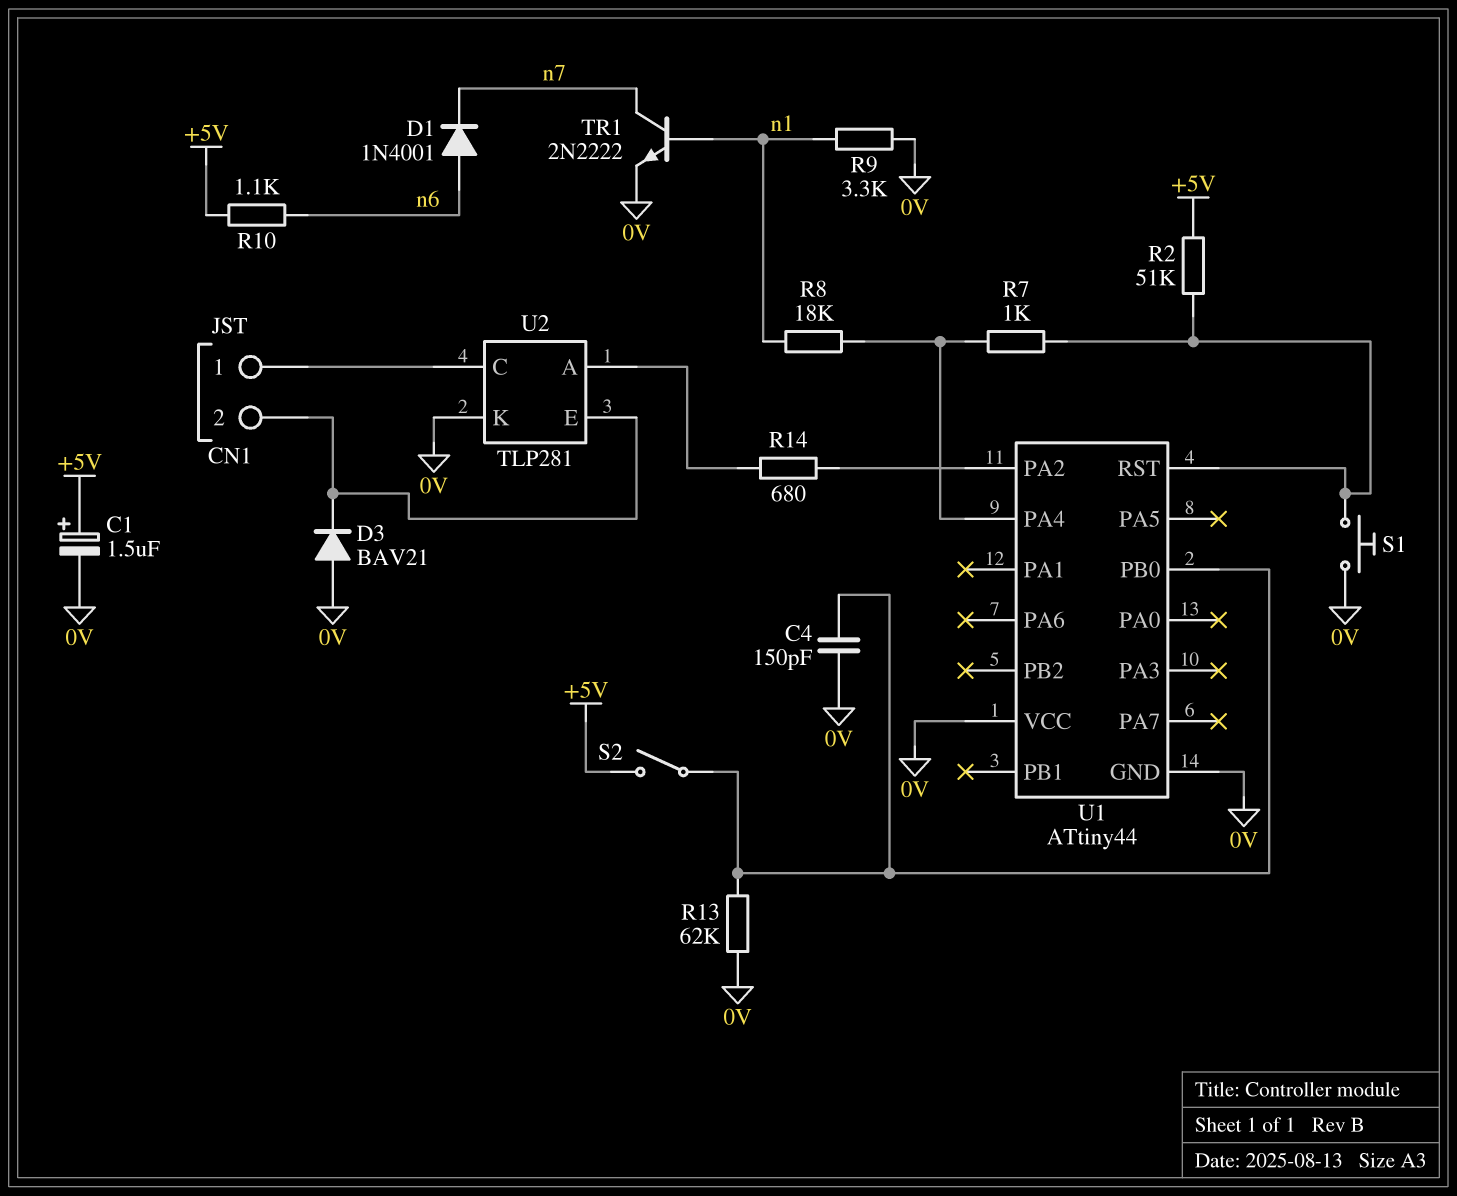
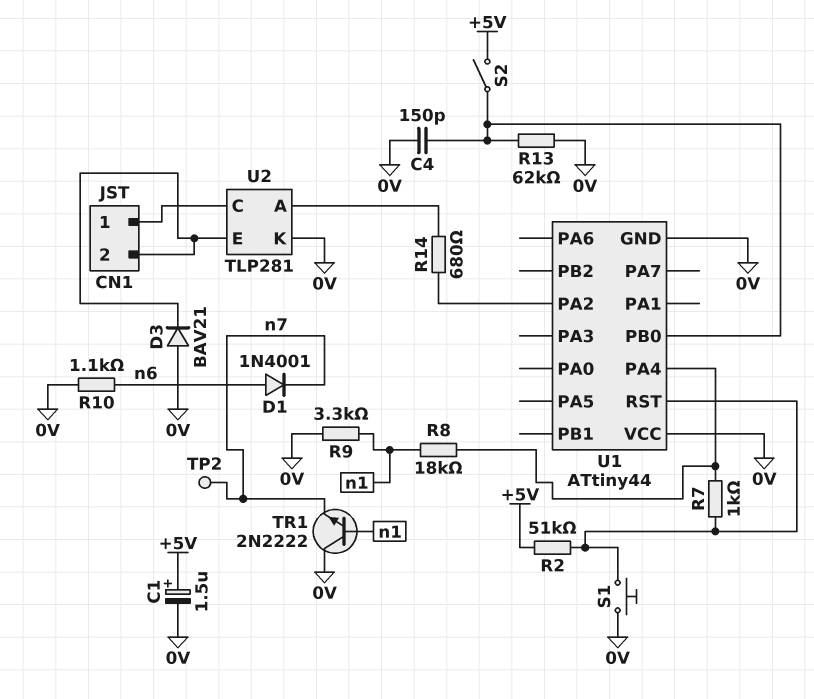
R10: 1.1k (+5V, n6) -> 1.1k (0V, n6)
TP2: none -> test point (n7)
TR1: NPN 2N2222 (B n1, C n7, E 0V) -> NPN 2N2222 (B n1, C 0V, E n7)

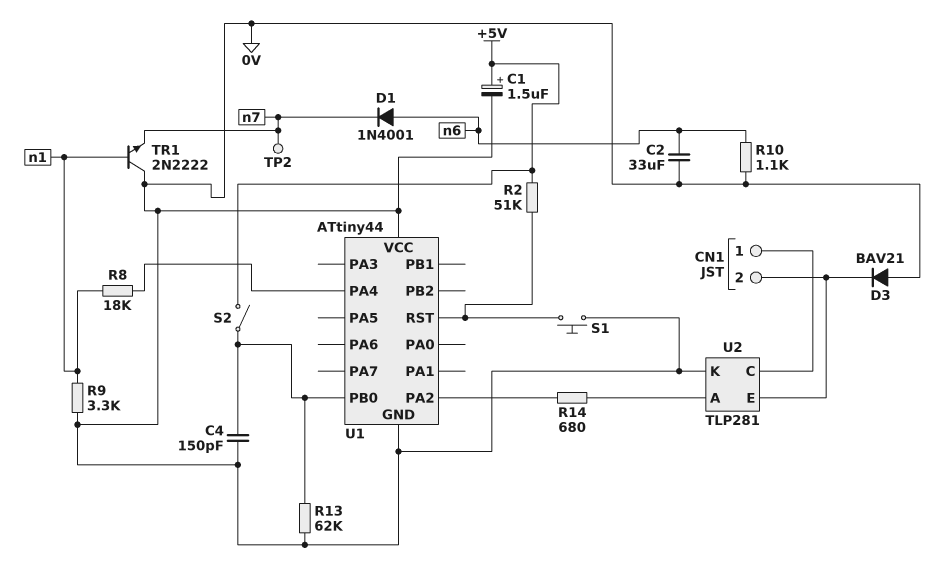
C2: none -> 33uF (0V, n6)
R7: 1k (U1/PA4, U1/RST) -> none

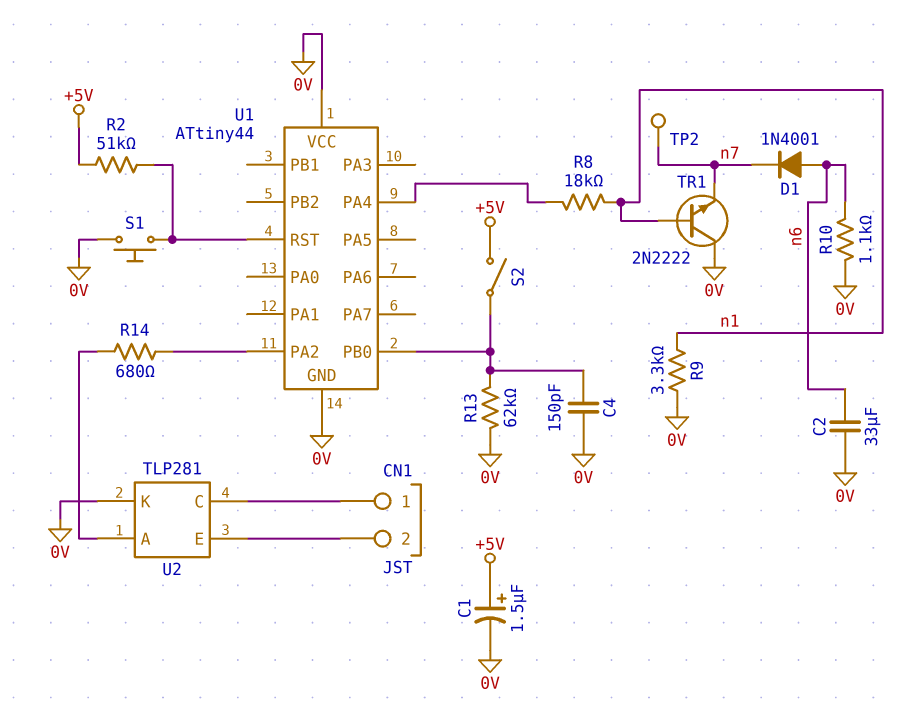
D3: diode BAV21 (A 0V, K CN1/2) -> none

